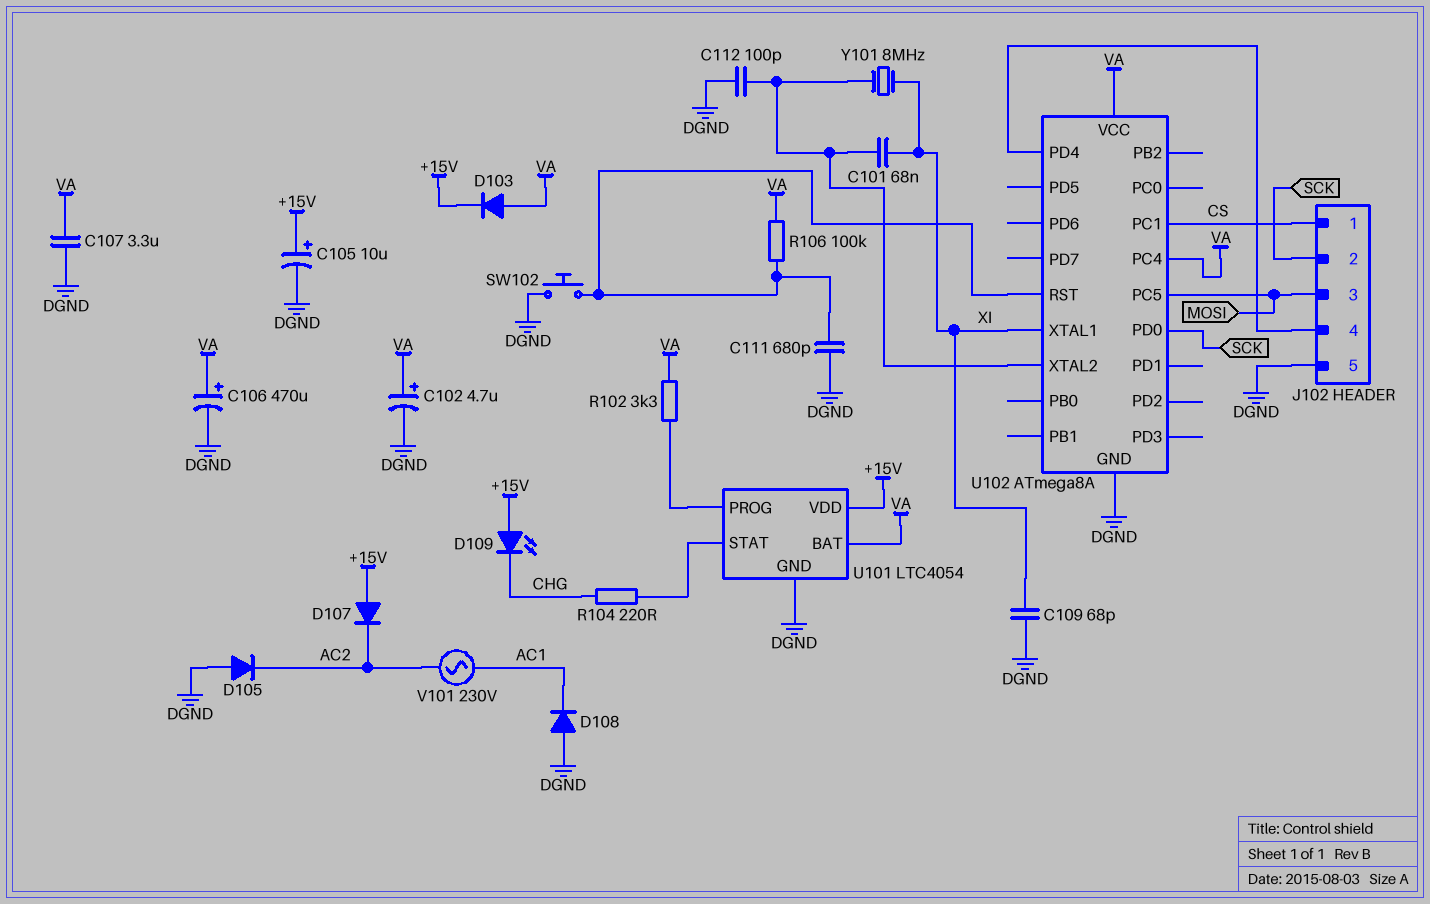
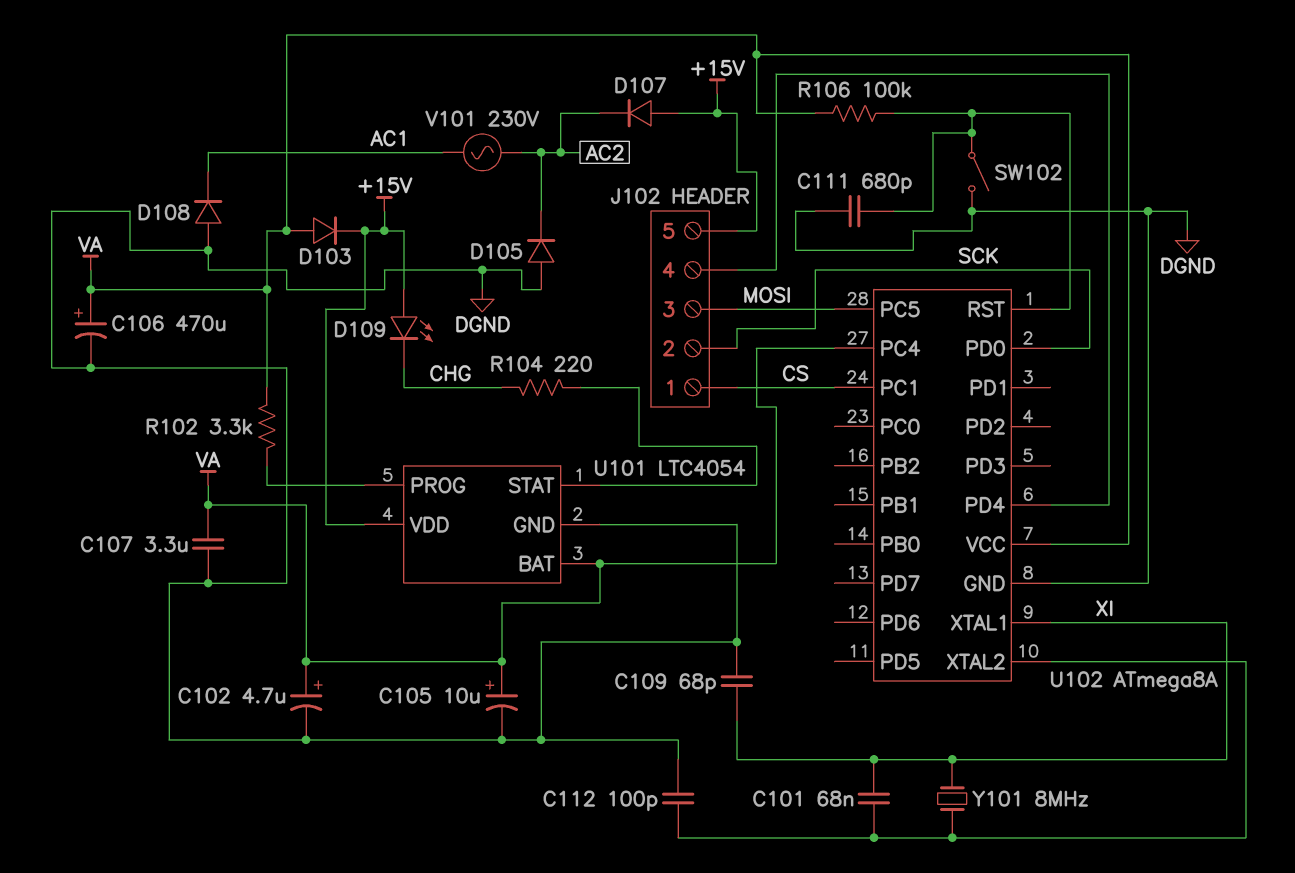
C105: 10uF (plus +15V, minus DGND) -> 10uF (plus VA, minus DGND)
J102 pin 5: DGND -> +15V
SW102: button (DGND, U102/RST) -> switch (DGND, U102/RST)

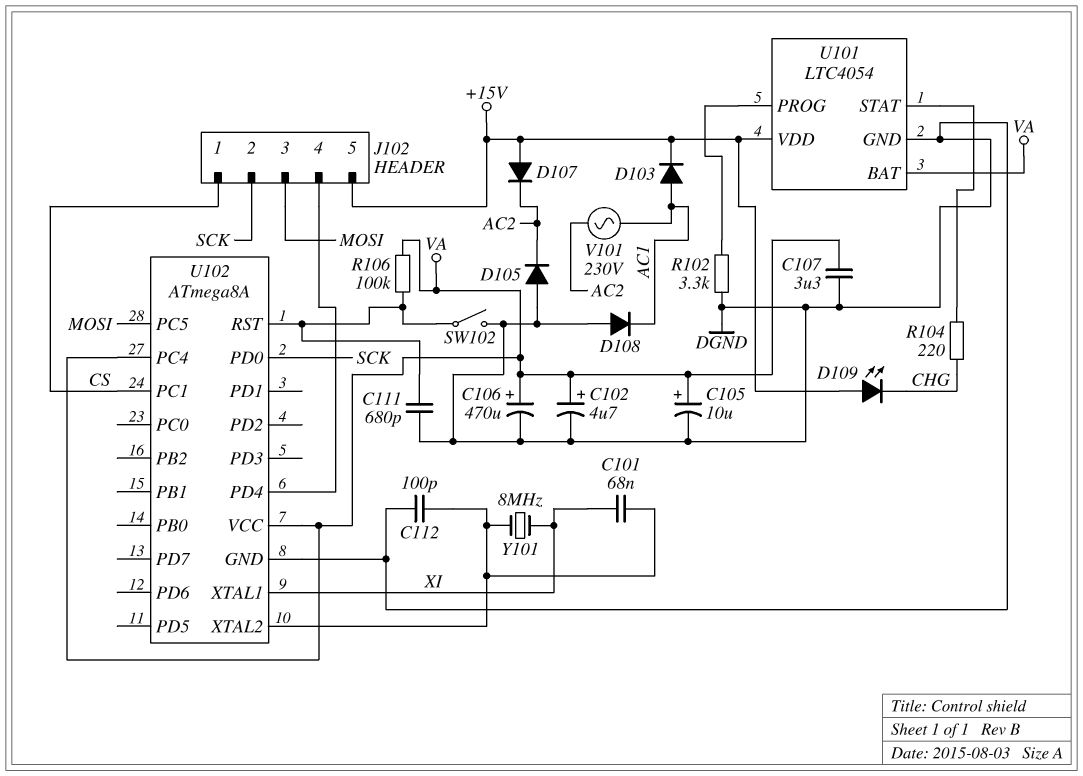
C109: 68pF (DGND, XI) -> none
D103: diode (A VA, K +15V) -> diode (A AC1, K +15V)
R102: 3.3k (U101/PROG, VA) -> 3.3k (DGND, U101/PROG)

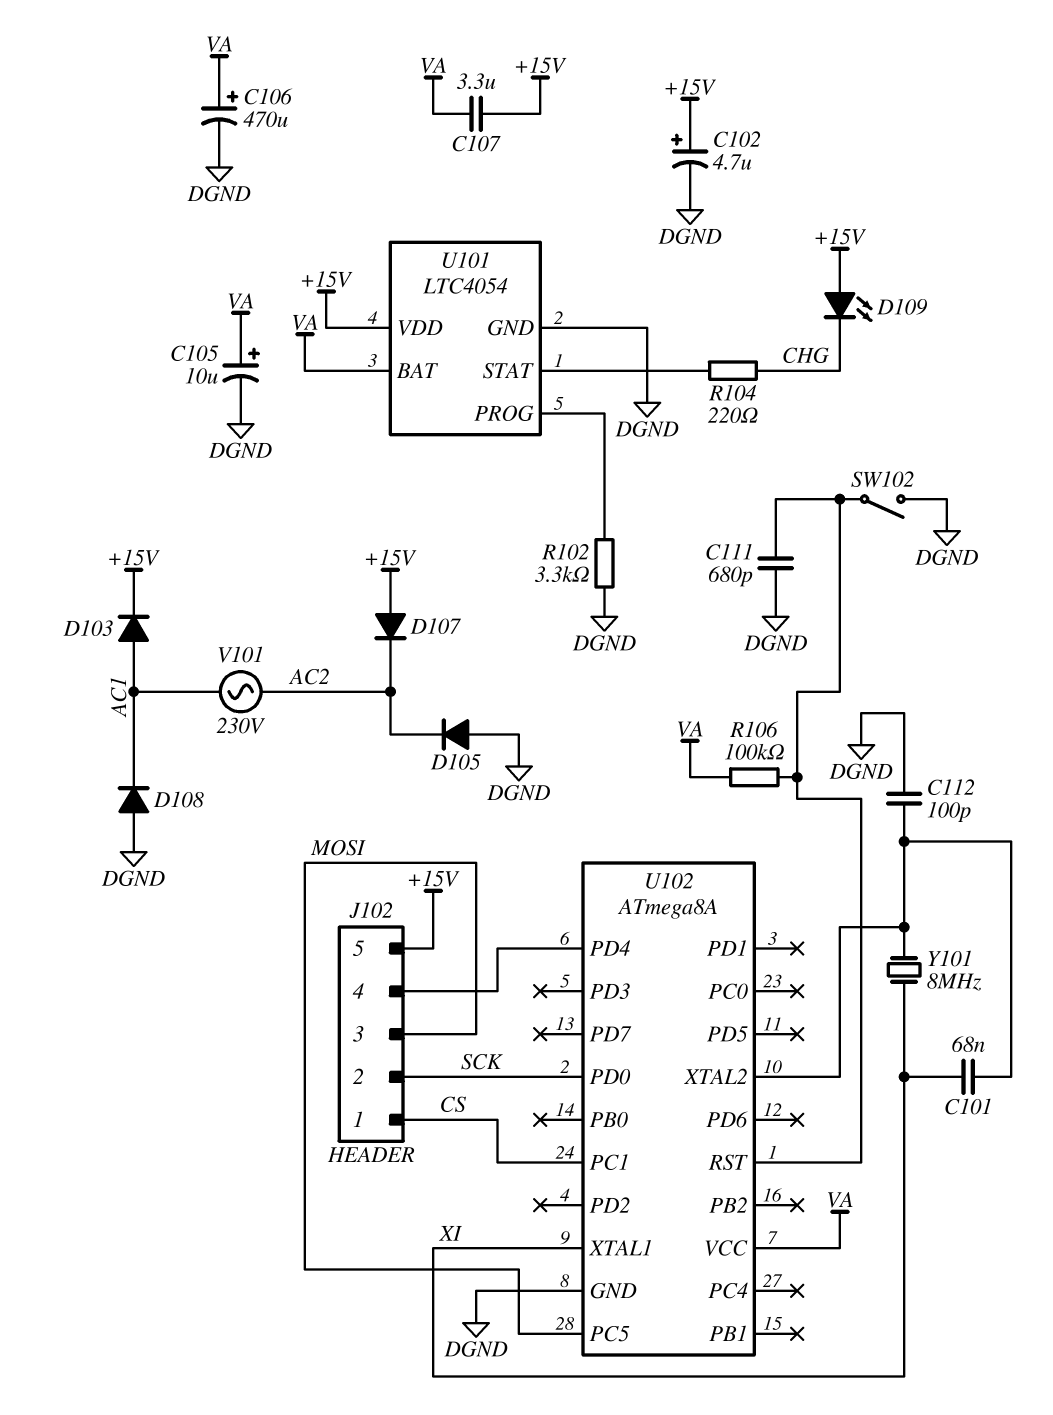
C102: 4.7uF (plus VA, minus DGND) -> 4.7uF (plus +15V, minus DGND)
C107: 3.3uF (DGND, VA) -> 3.3uF (+15V, VA)
U102 pin PC4: VA -> none

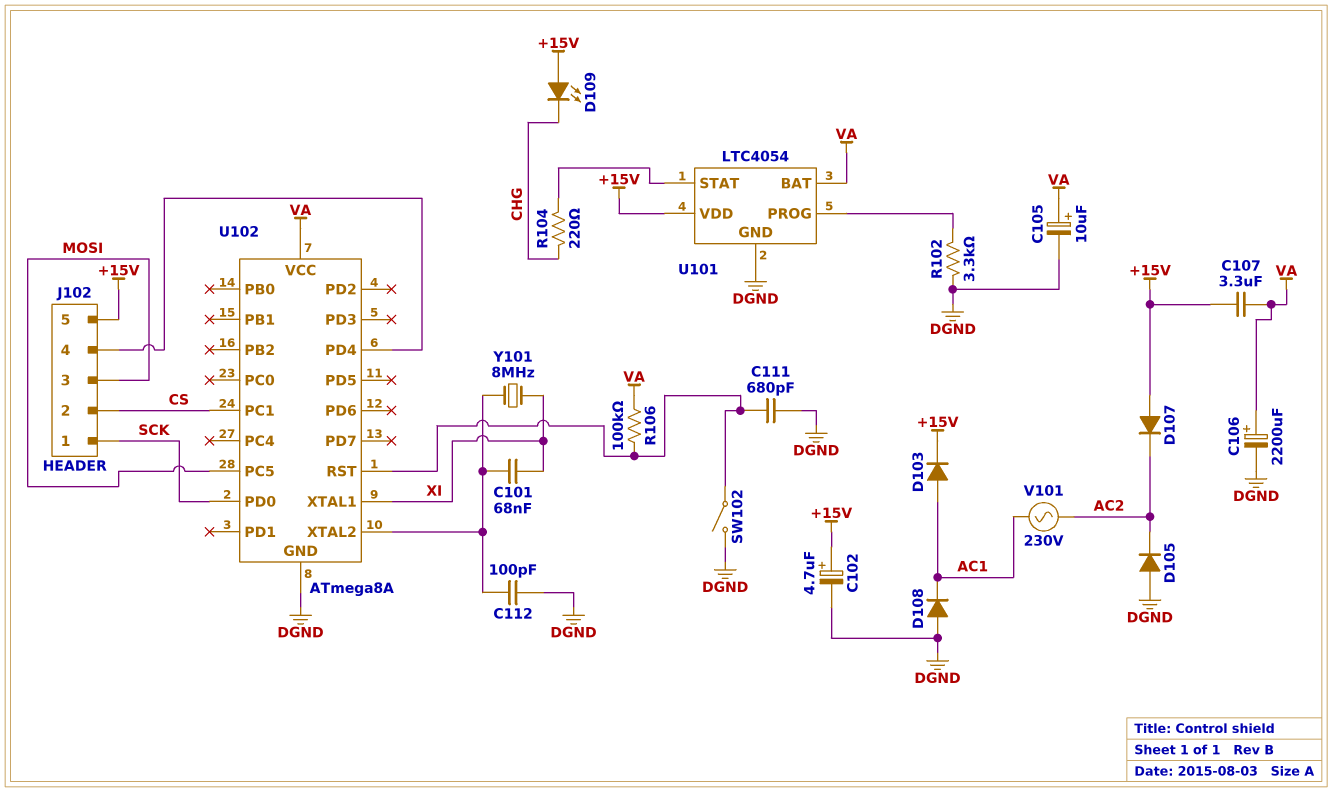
C106: 470uF (plus VA, minus DGND) -> 2200uF (plus VA, minus DGND)
J102 pin 1: CS -> SCK
J102 pin 2: SCK -> CS

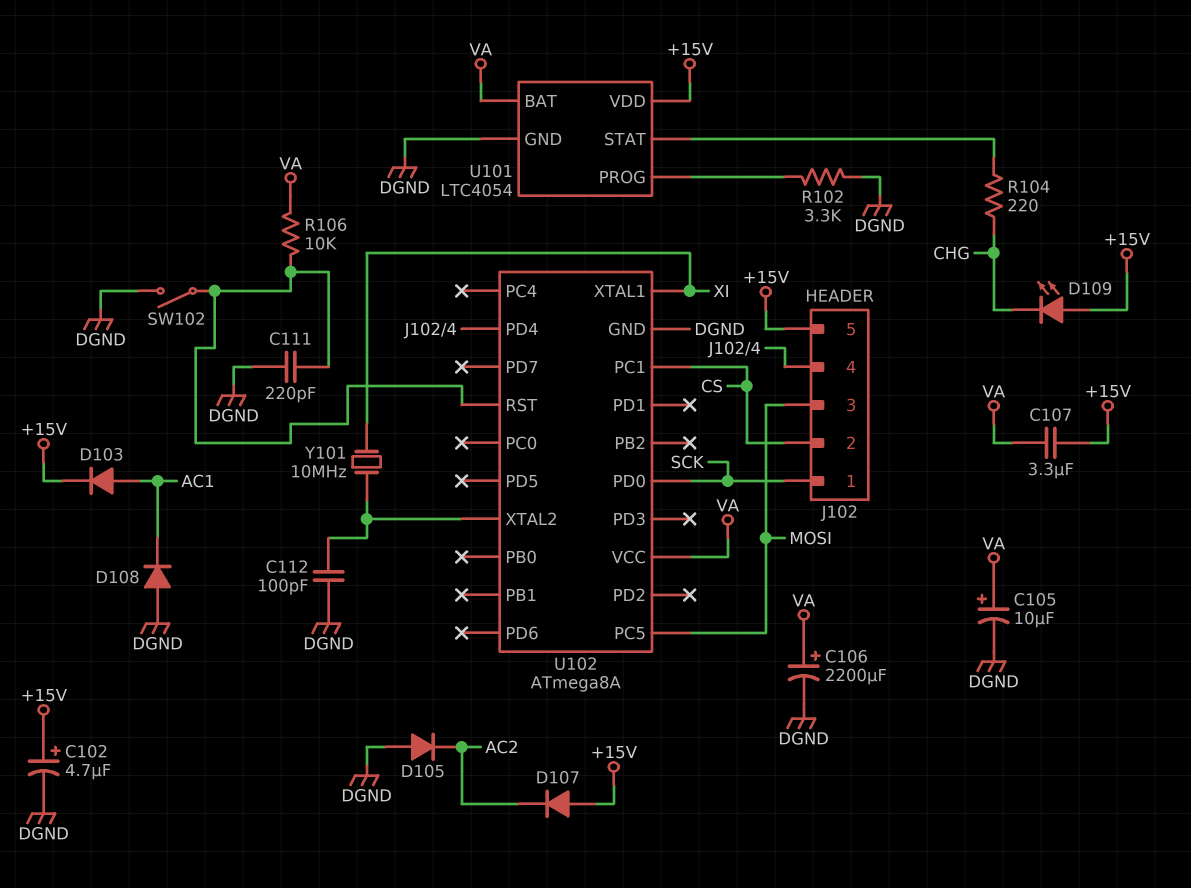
C101: 68nF (U102/XTAL2, XI) -> none
C111: 680pF (DGND, U102/RST) -> 220pF (DGND, U102/RST)
R106: 100k (U102/RST, VA) -> 10k (U102/RST, VA)
V101: AC 230V (AC1, AC2) -> none
Y101: 8MHz (U102/XTAL2, XI) -> 10MHz (U102/XTAL2, XI)

